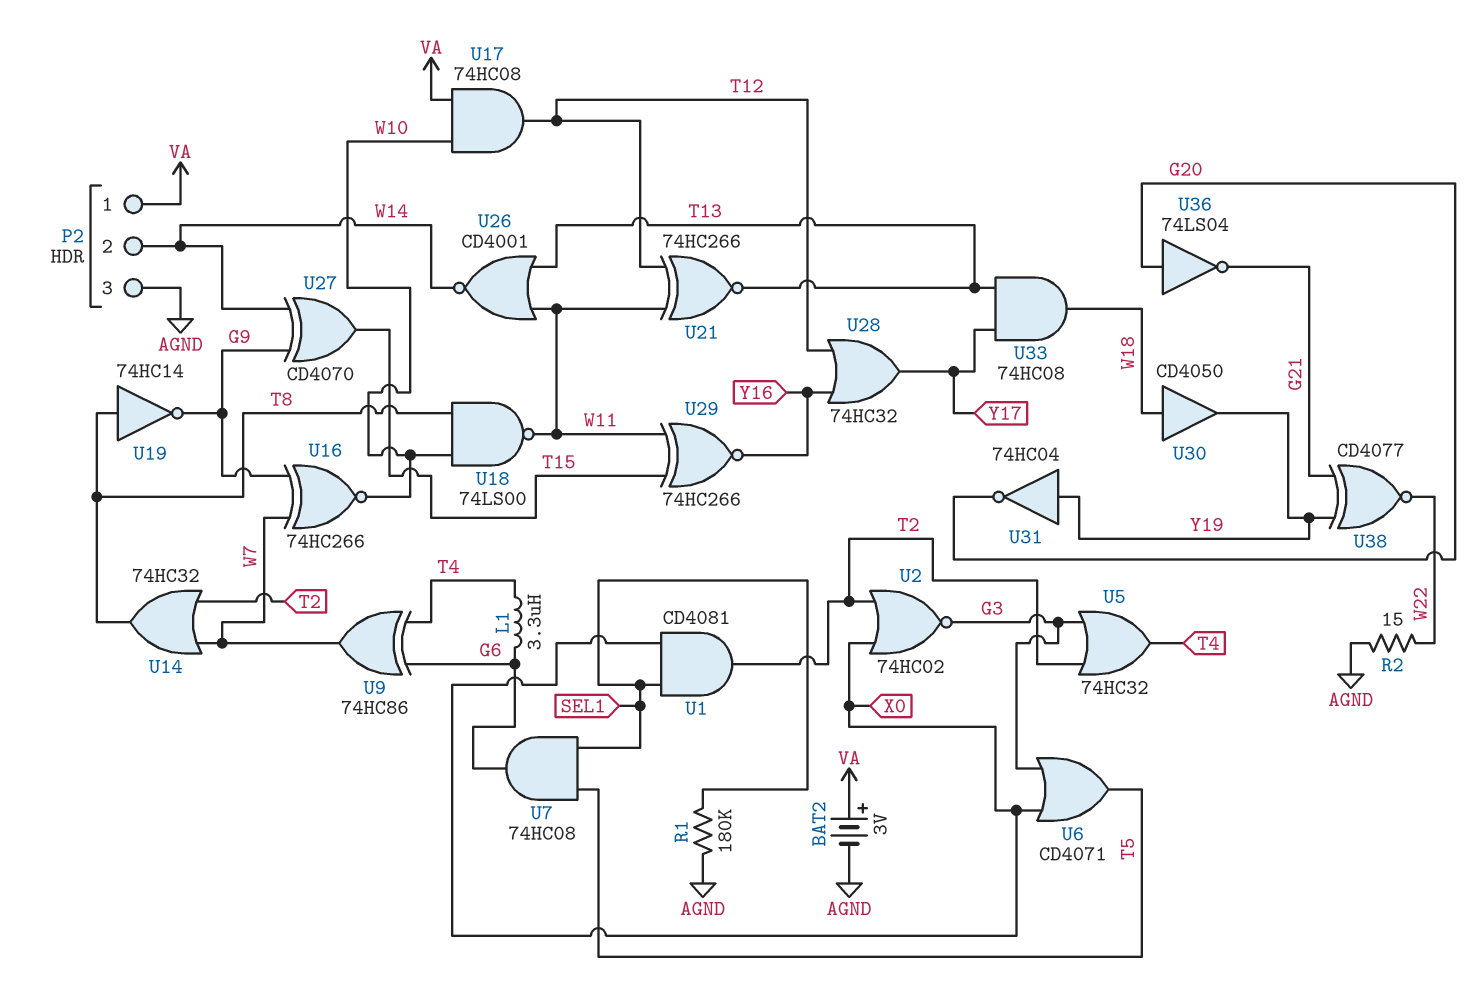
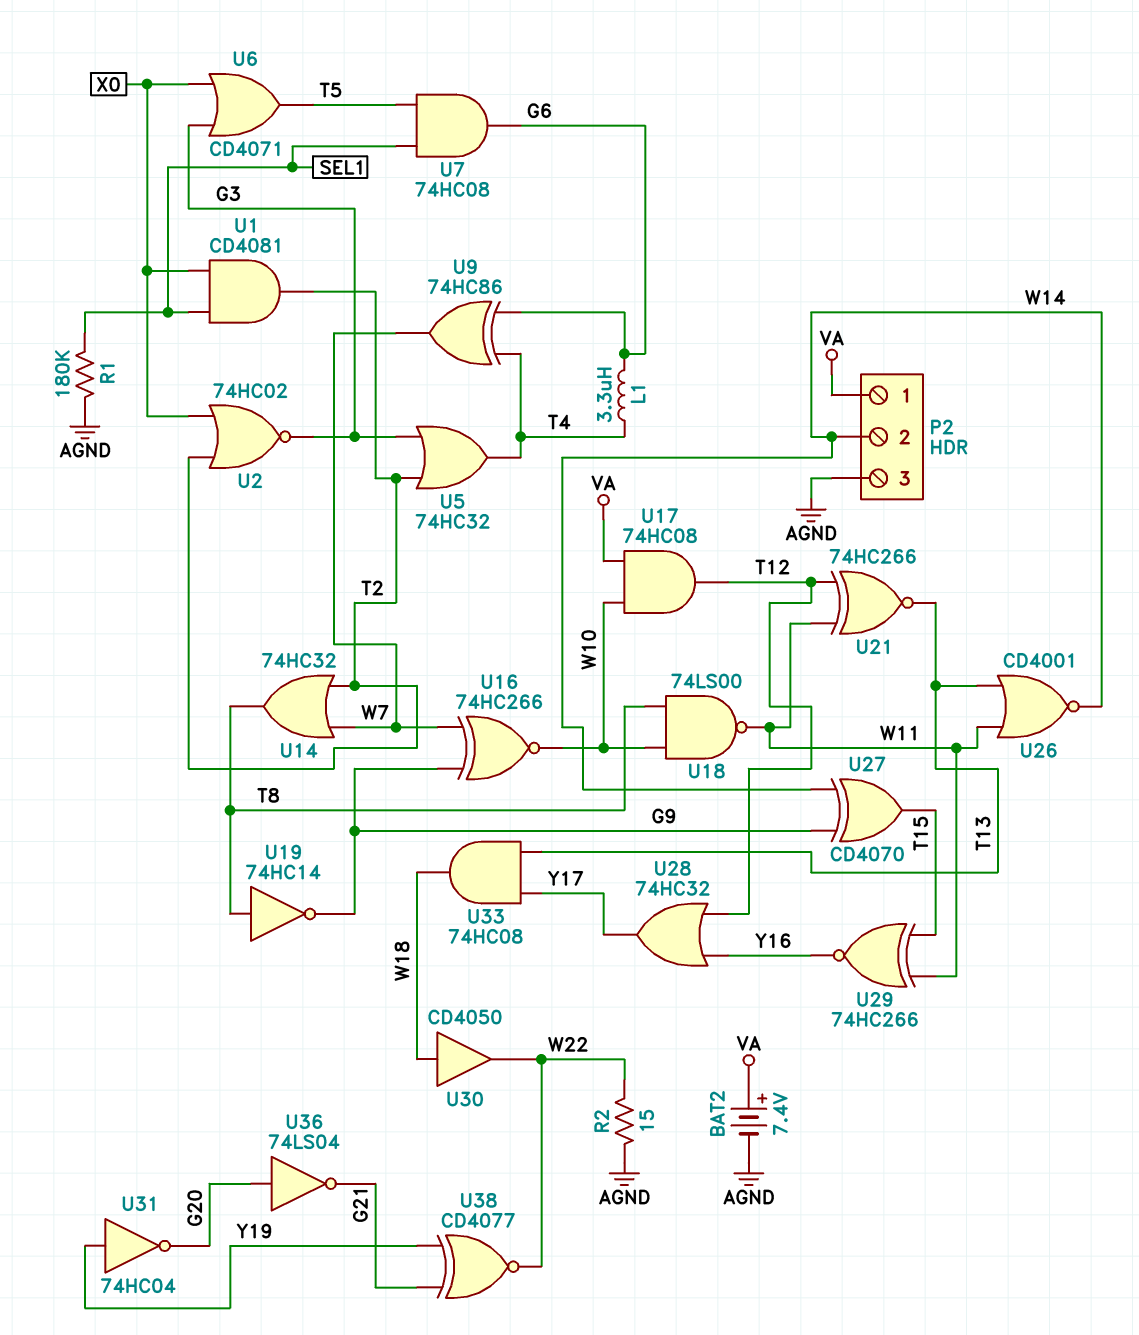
BAT2: 3V (plus VA, minus AGND) -> 7.4V (plus VA, minus AGND)
U30: buffer CD4050 (in W18, out Y19) -> buffer CD4050 (in W18, out W22)

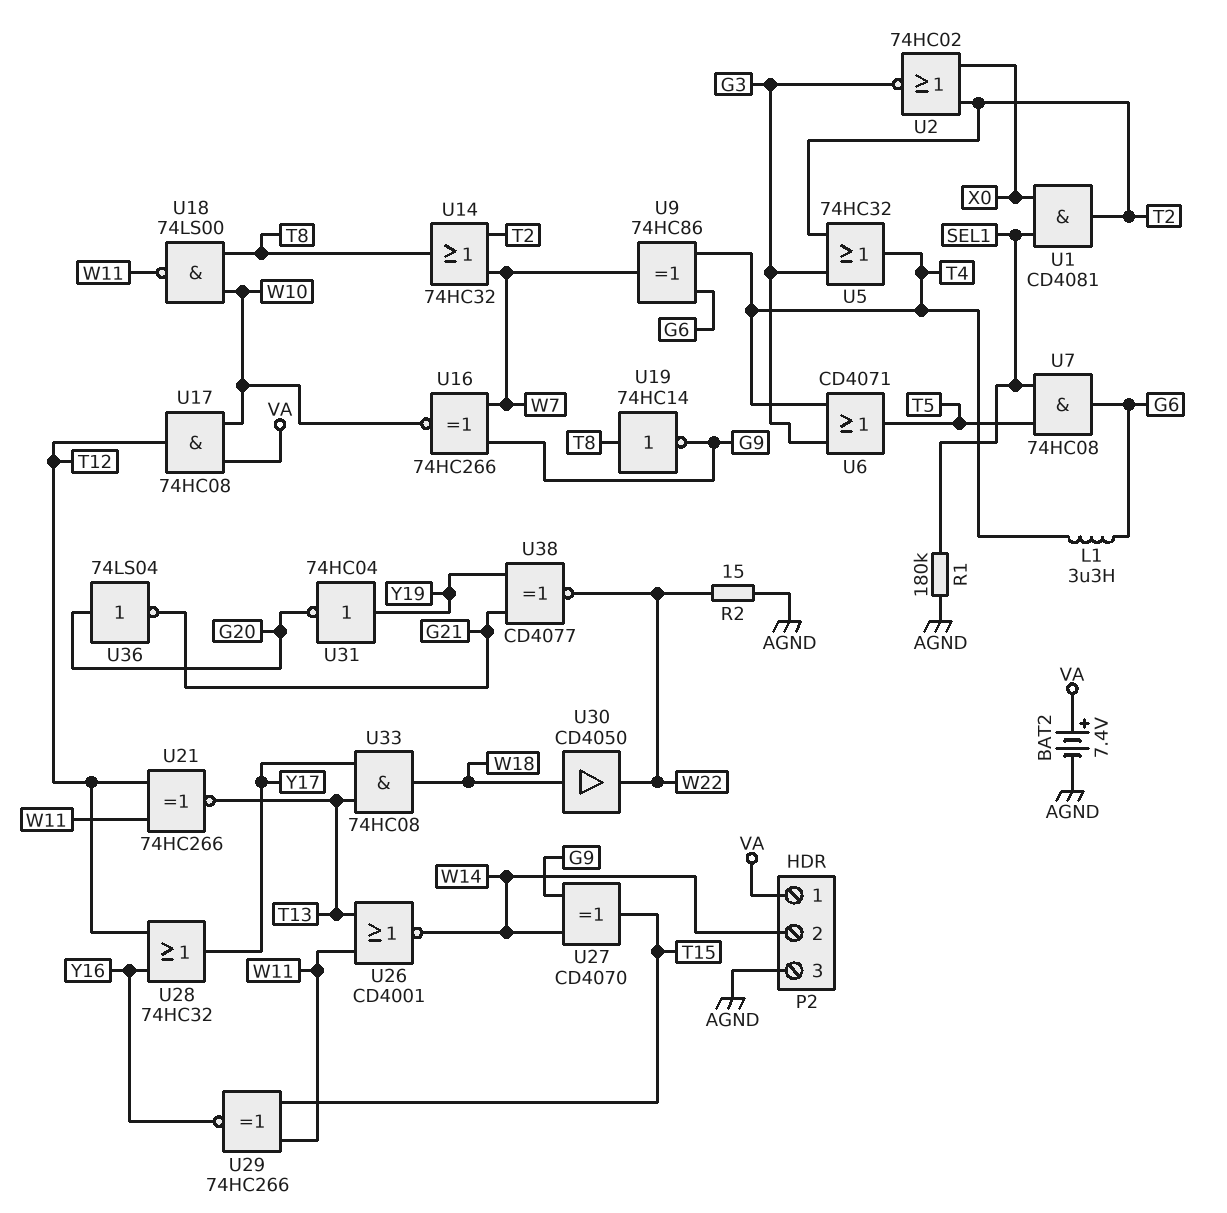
U6: OR CD4071 (in G3, in X0, out T5) -> OR CD4071 (in G3, in T4, out T5)

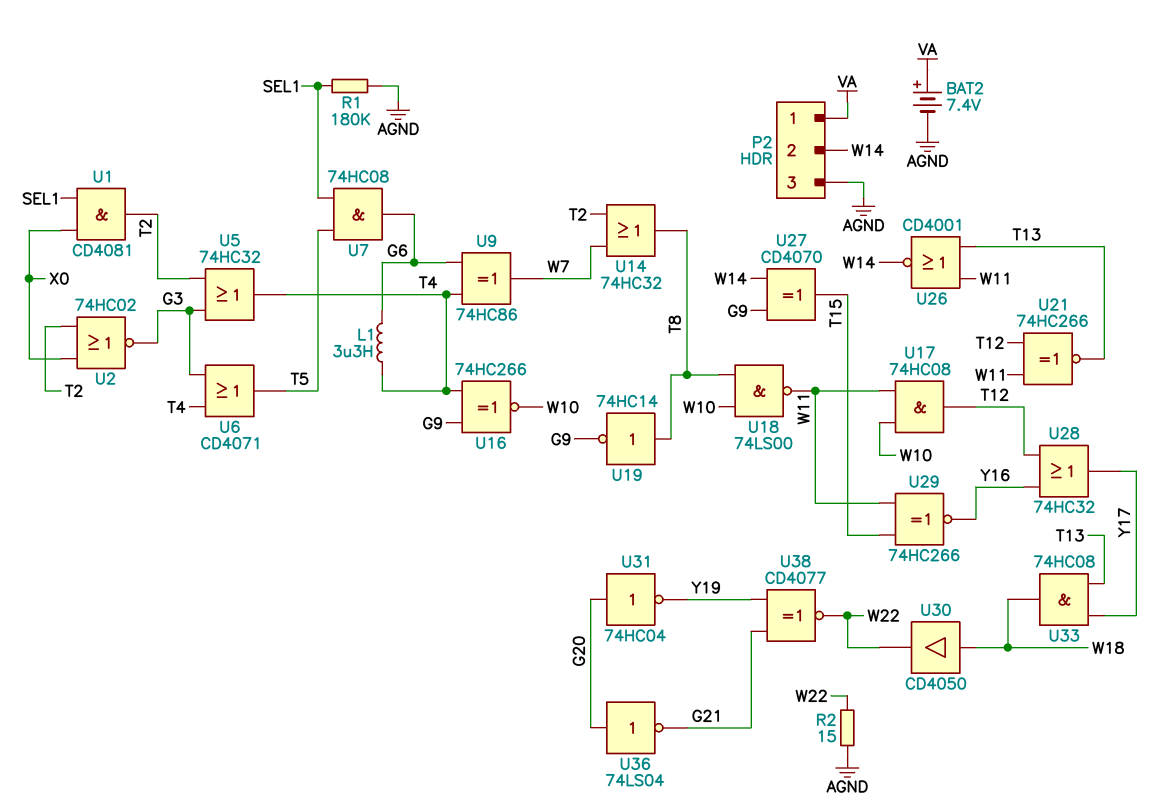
U16: XNOR 74HC266 (in G9, in W7, out W10) -> XNOR 74HC266 (in G9, in T4, out W10)
U17: AND 74HC08 (in VA, in W10, out T12) -> AND 74HC08 (in W10, in W11, out T12)
U31: NOT 74HC04 (in Y19, out G20) -> NOT 74HC04 (in G20, out Y19)

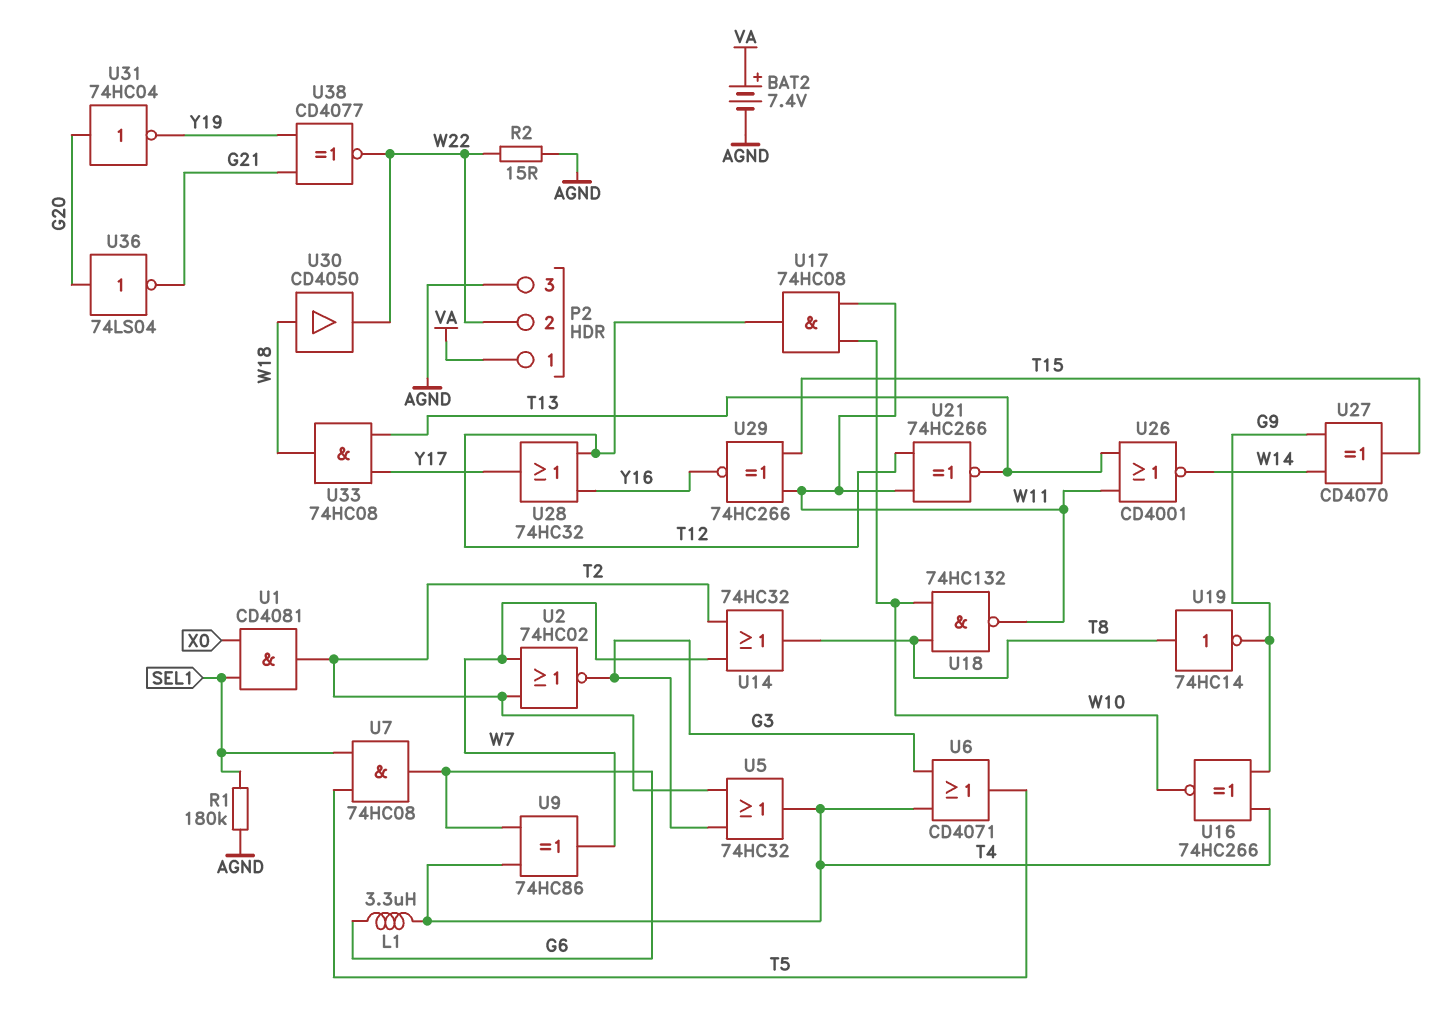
P2 pin 2: W14 -> W22
U2: NOR 74HC02 (in T2, in X0, out G3) -> NOR 74HC02 (in T2, in W7, out G3)
U18: NAND 74LS00 (in T8, in W10, out W11) -> NAND 74HC132 (in T8, in W10, out W11)

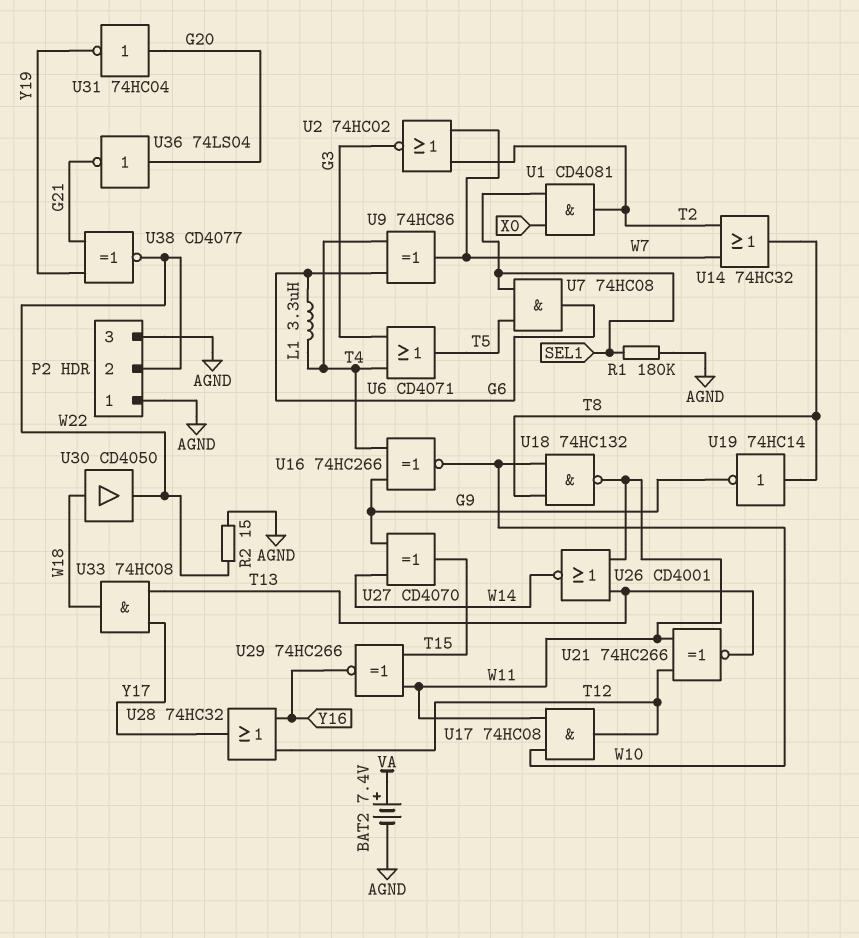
P2 pin 1: VA -> AGND
U5: OR 74HC32 (in G3, in T2, out T4) -> none

